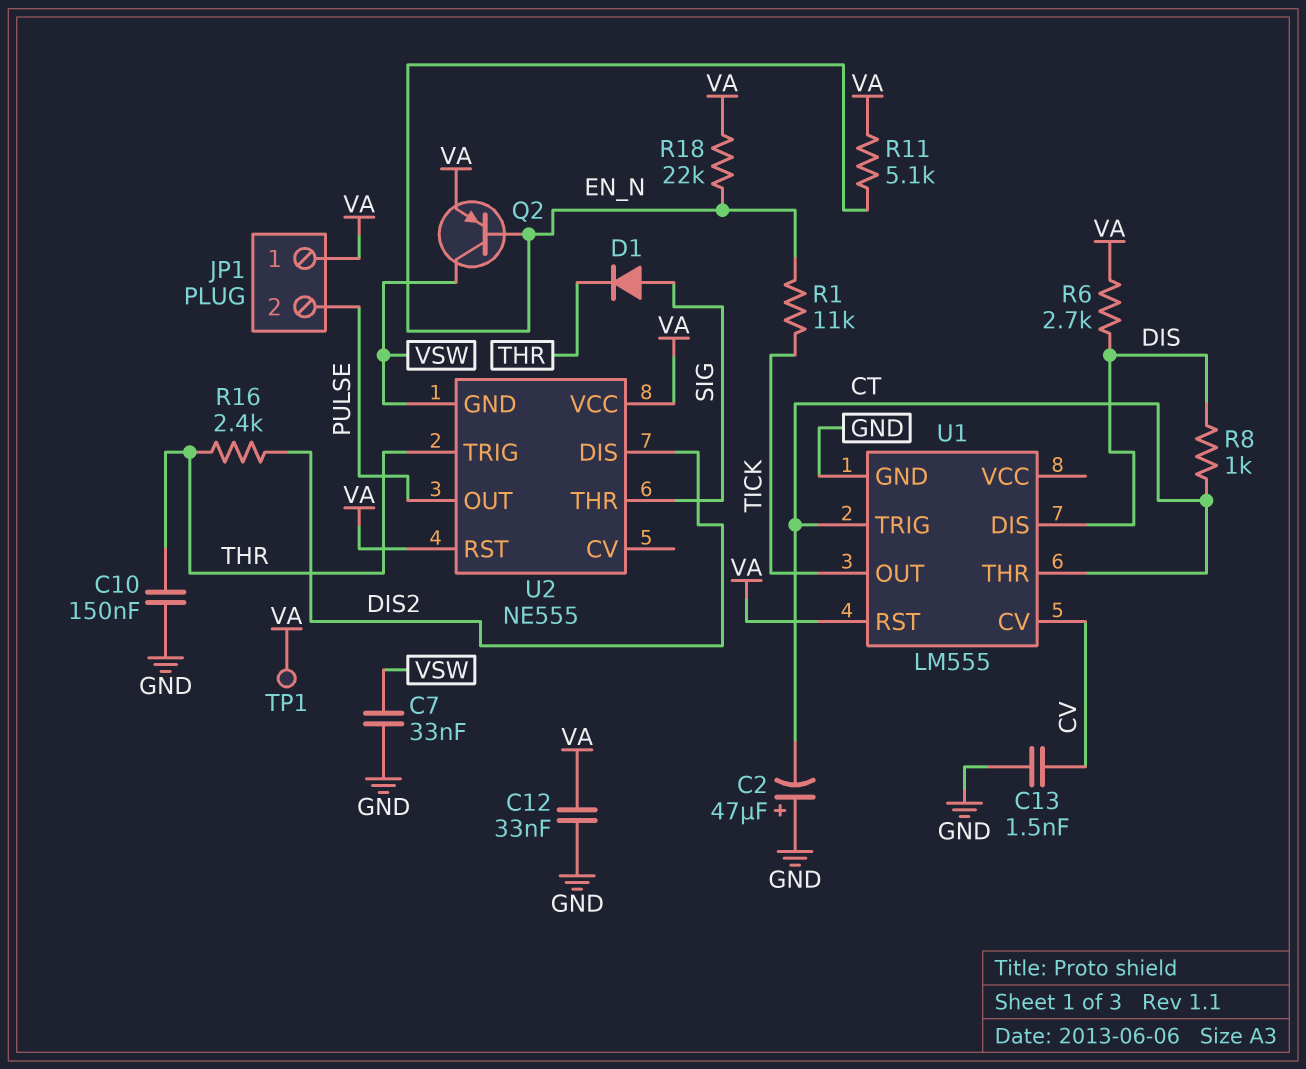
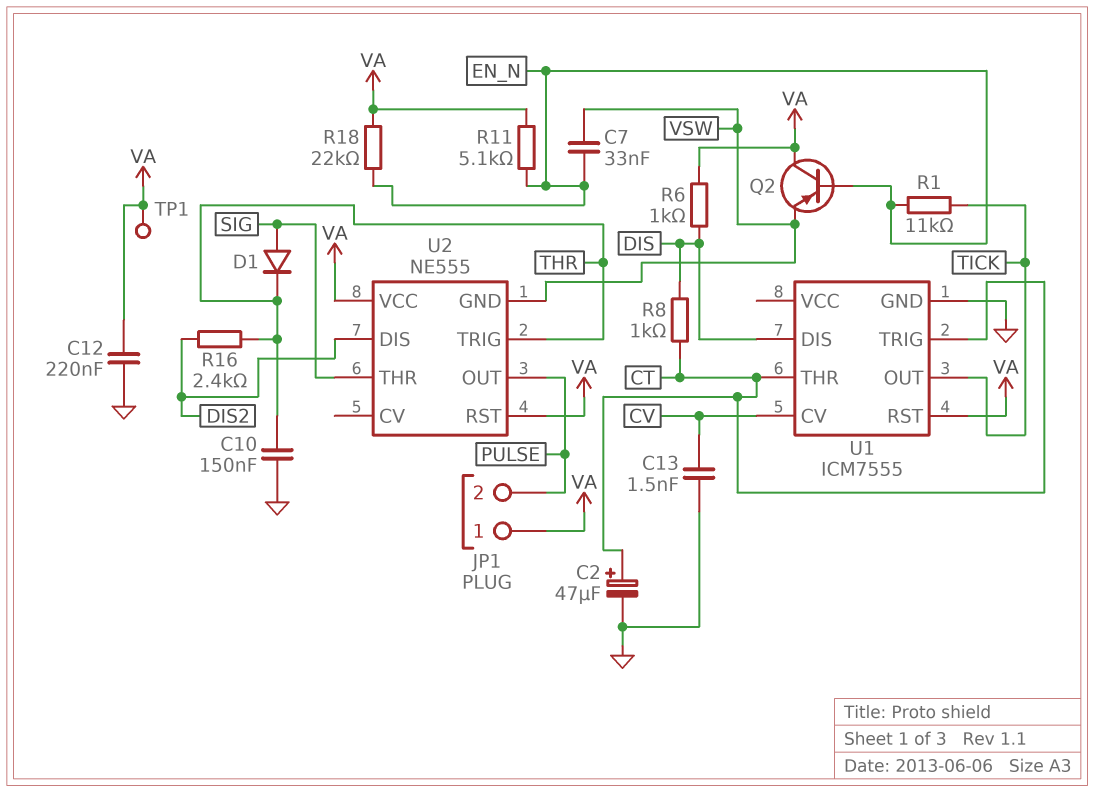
C2: 47uF (plus GND, minus CT) -> 47uF (plus CT, minus GND)
C7: 33nF (GND, VSW) -> 33nF (EN_N, VSW)
C12: 33nF (GND, VA) -> 220nF (GND, VA)
Q2: PNP (B EN_N, C VSW, E VA) -> PNP (B EN_N, C VA, E VSW)
R6: 2.7k (DIS, VA) -> 1k (DIS, VA)
U1: LM555 -> ICM7555

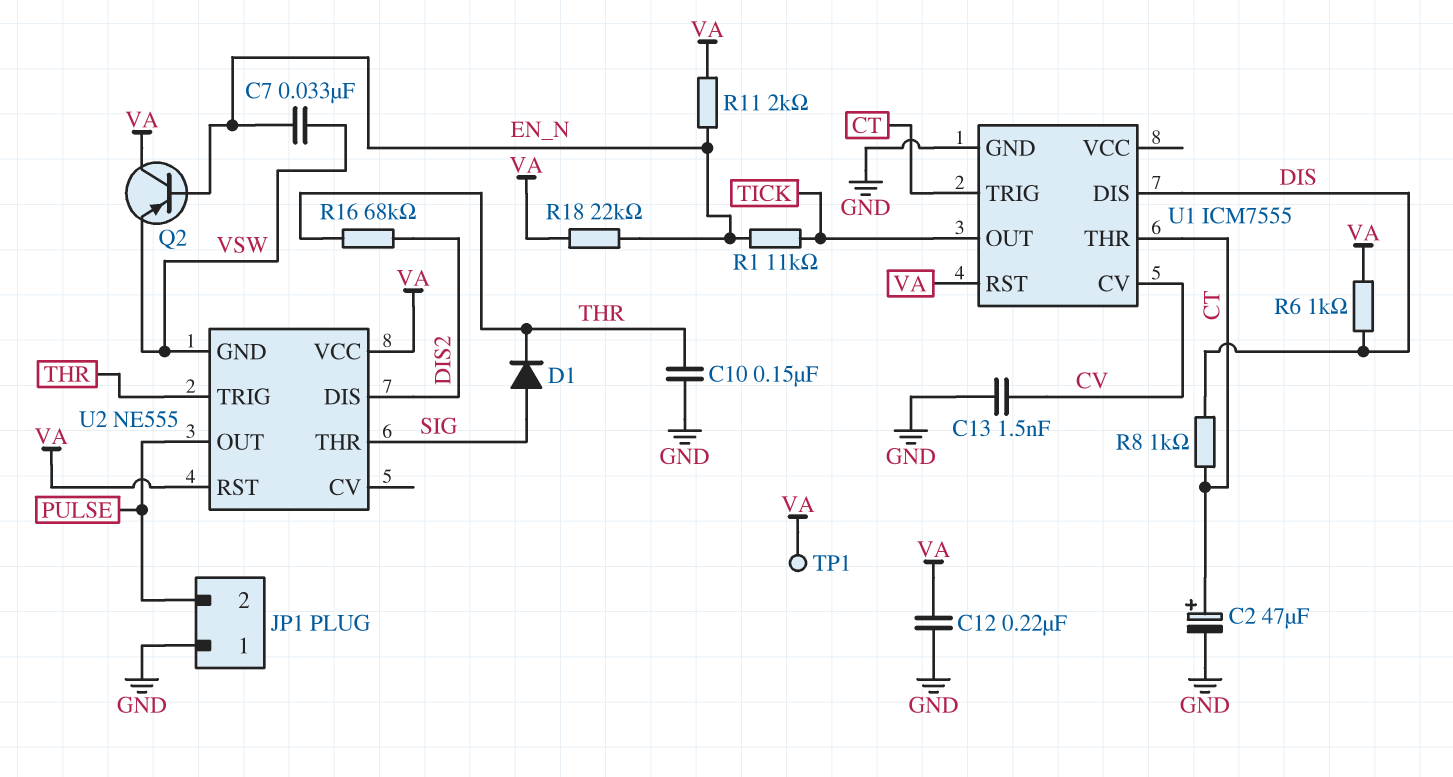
JP1 pin 1: VA -> GND
R11: 5.1k (EN_N, VA) -> 2k (EN_N, VA)
R16: 2.4k (DIS2, THR) -> 68k (DIS2, THR)

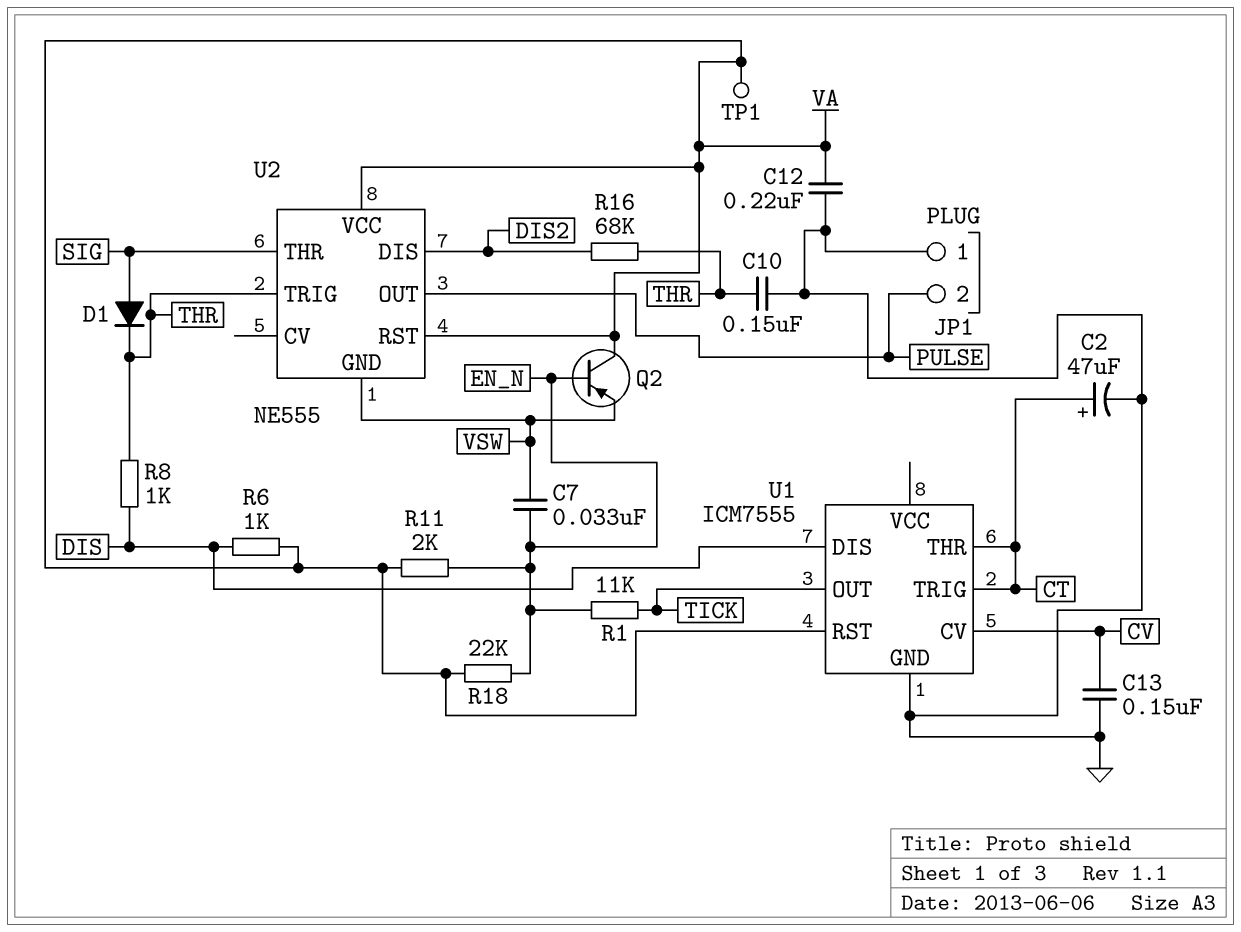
C13: 1.5nF (CV, GND) -> 150nF (CV, GND)
R8: 1k (CT, DIS) -> 1k (DIS, THR)

